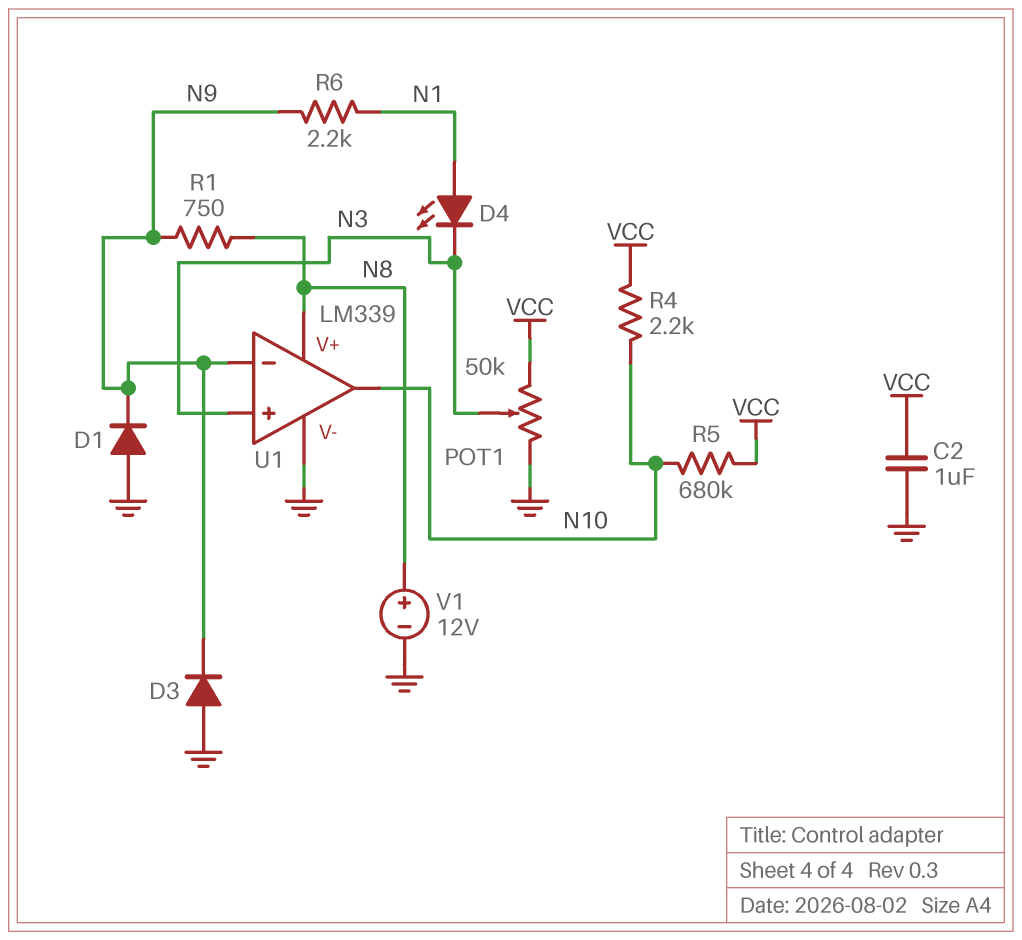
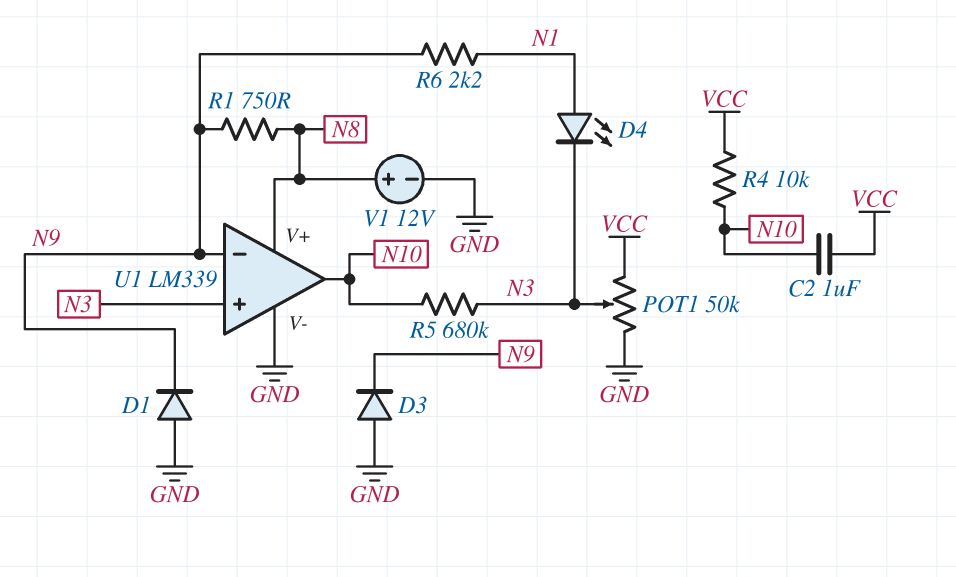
C2: 1uF (GND, VCC) -> 1uF (N10, VCC)
R4: 2.2k (N10, VCC) -> 10k (N10, VCC)
R5: 680k (N10, VCC) -> 680k (N3, N10)

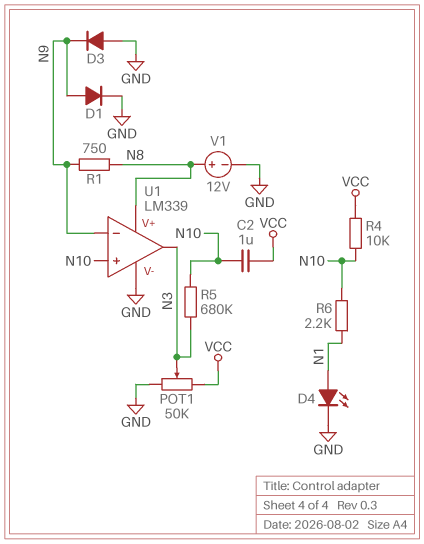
D1: diode (A GND, K N9) -> diode (A N9, K GND)
D4: LED (A N1, K N3) -> LED (A N1, K GND)
R6: 2.2k (N1, N9) -> 2.2k (N1, N10)
U1 pin in+: N3 -> N10
U1 pin out: N10 -> N3

